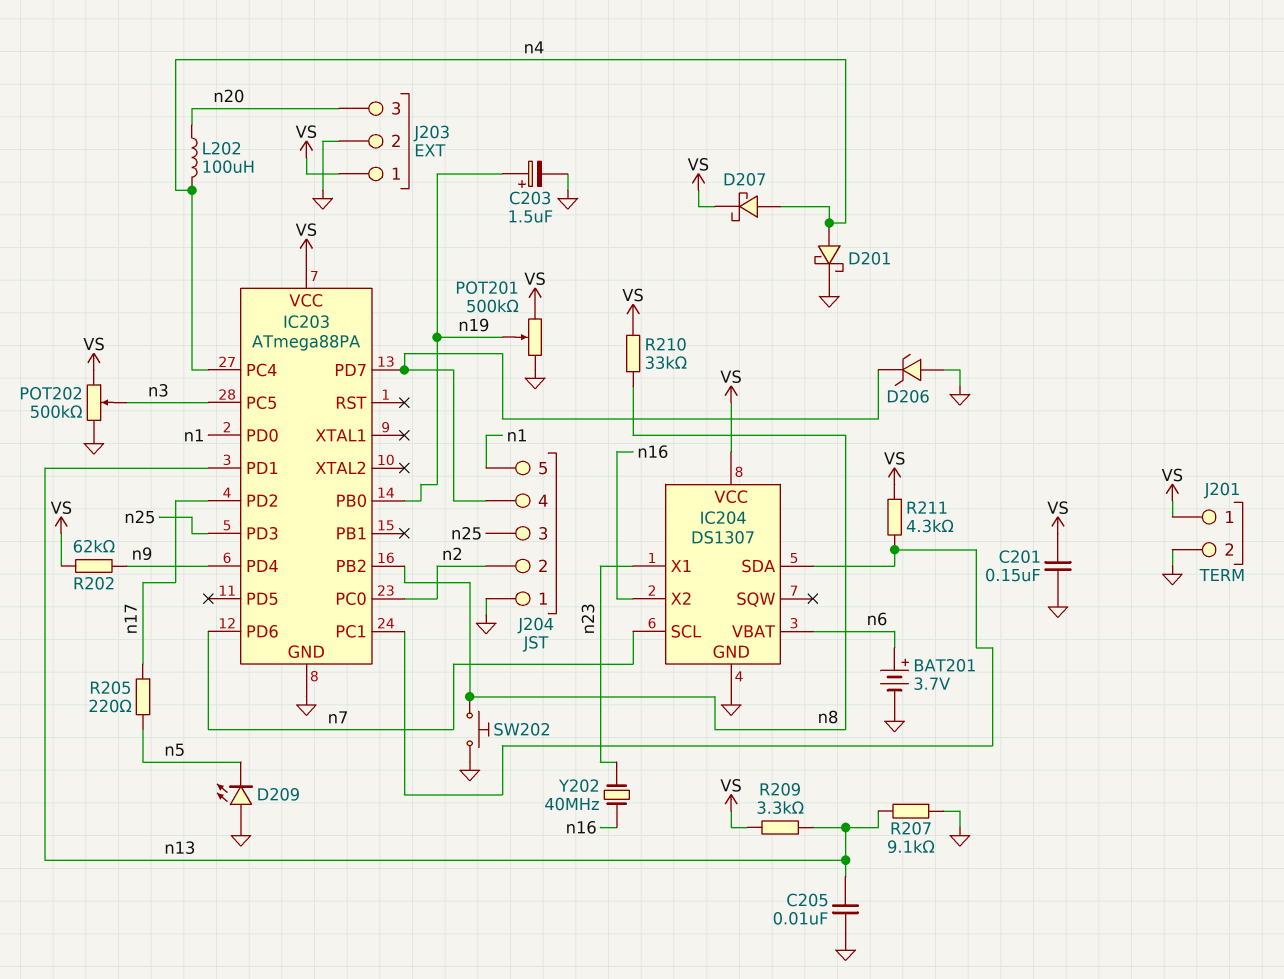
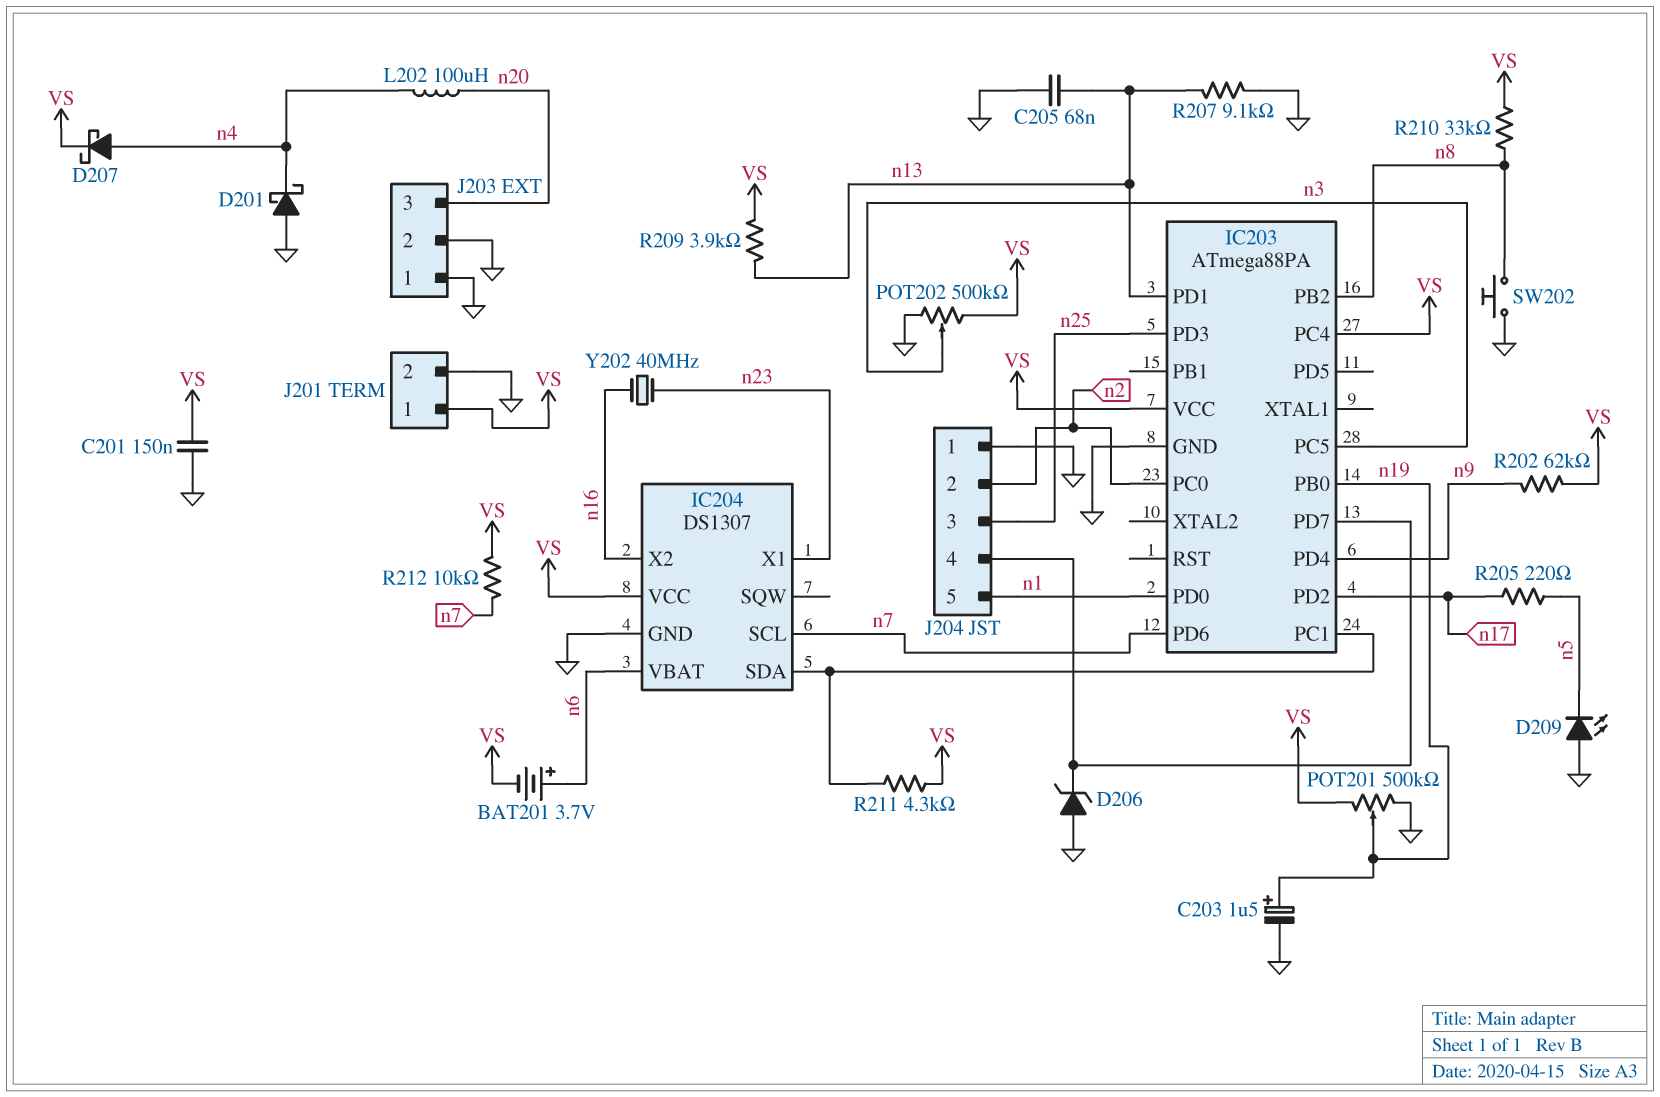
BAT201: 3.7V (plus n6, minus GND) -> 3.7V (plus n6, minus VS)
C205: 10nF (GND, n13) -> 68nF (GND, n13)
D201: schottky (A n4, K GND) -> schottky (A GND, K n4)
IC203 pin PC4: n4 -> VS
J203 pin 1: VS -> GND
R209: 3.3k (VS, n13) -> 3.9k (VS, n13)
R212: none -> 10k (VS, n7)

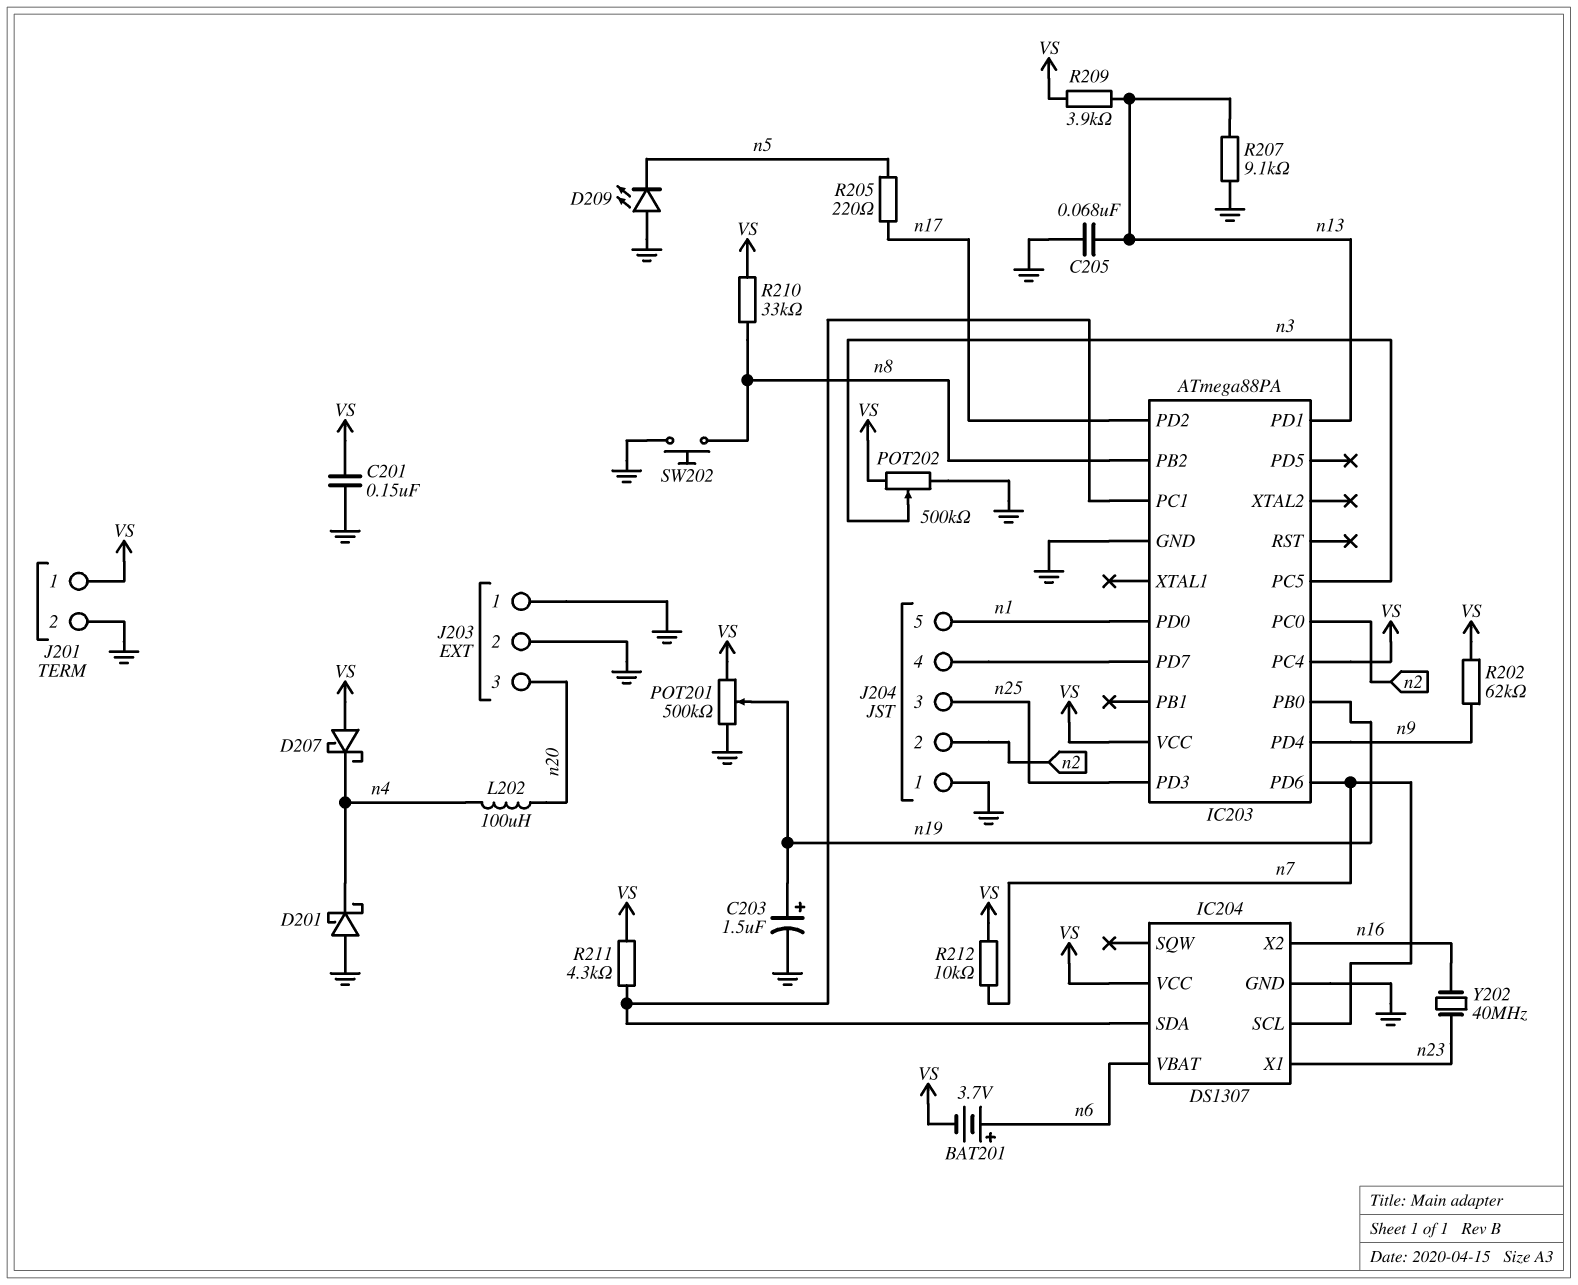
D206: zener (A GND, K IC203/PD7) -> none
D207: schottky (A n4, K VS) -> schottky (A VS, K n4)

